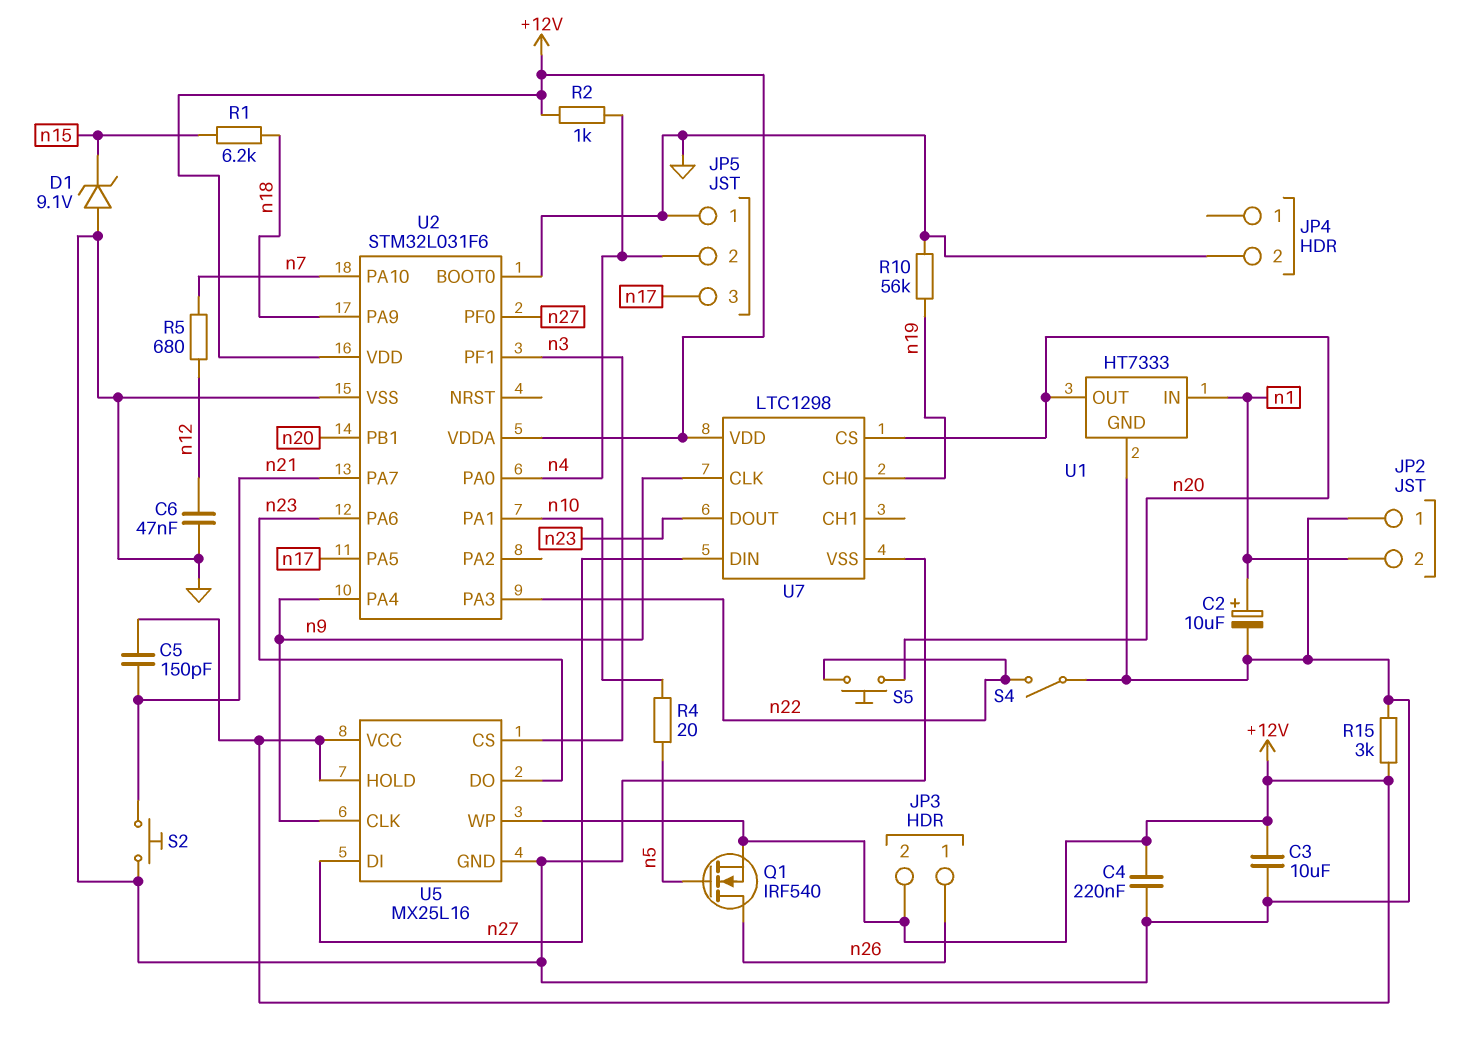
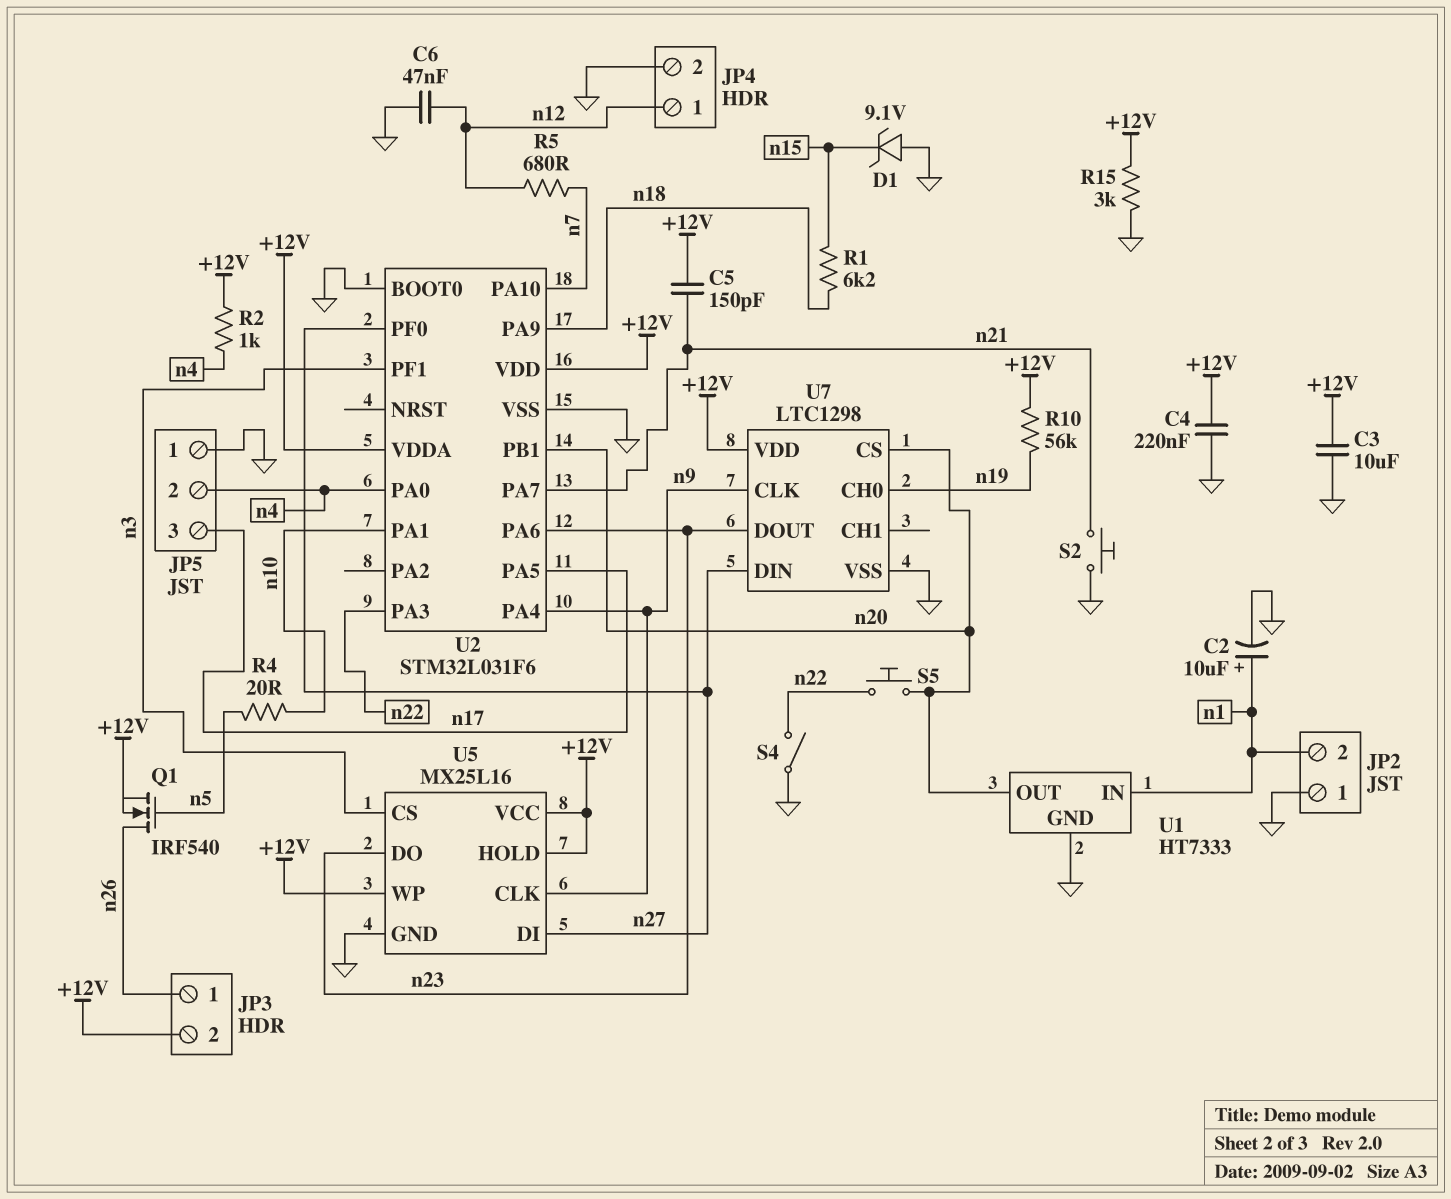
JP4 pin 1: none -> n12
R10: 56k (GND, n19) -> 56k (+12V, n19)

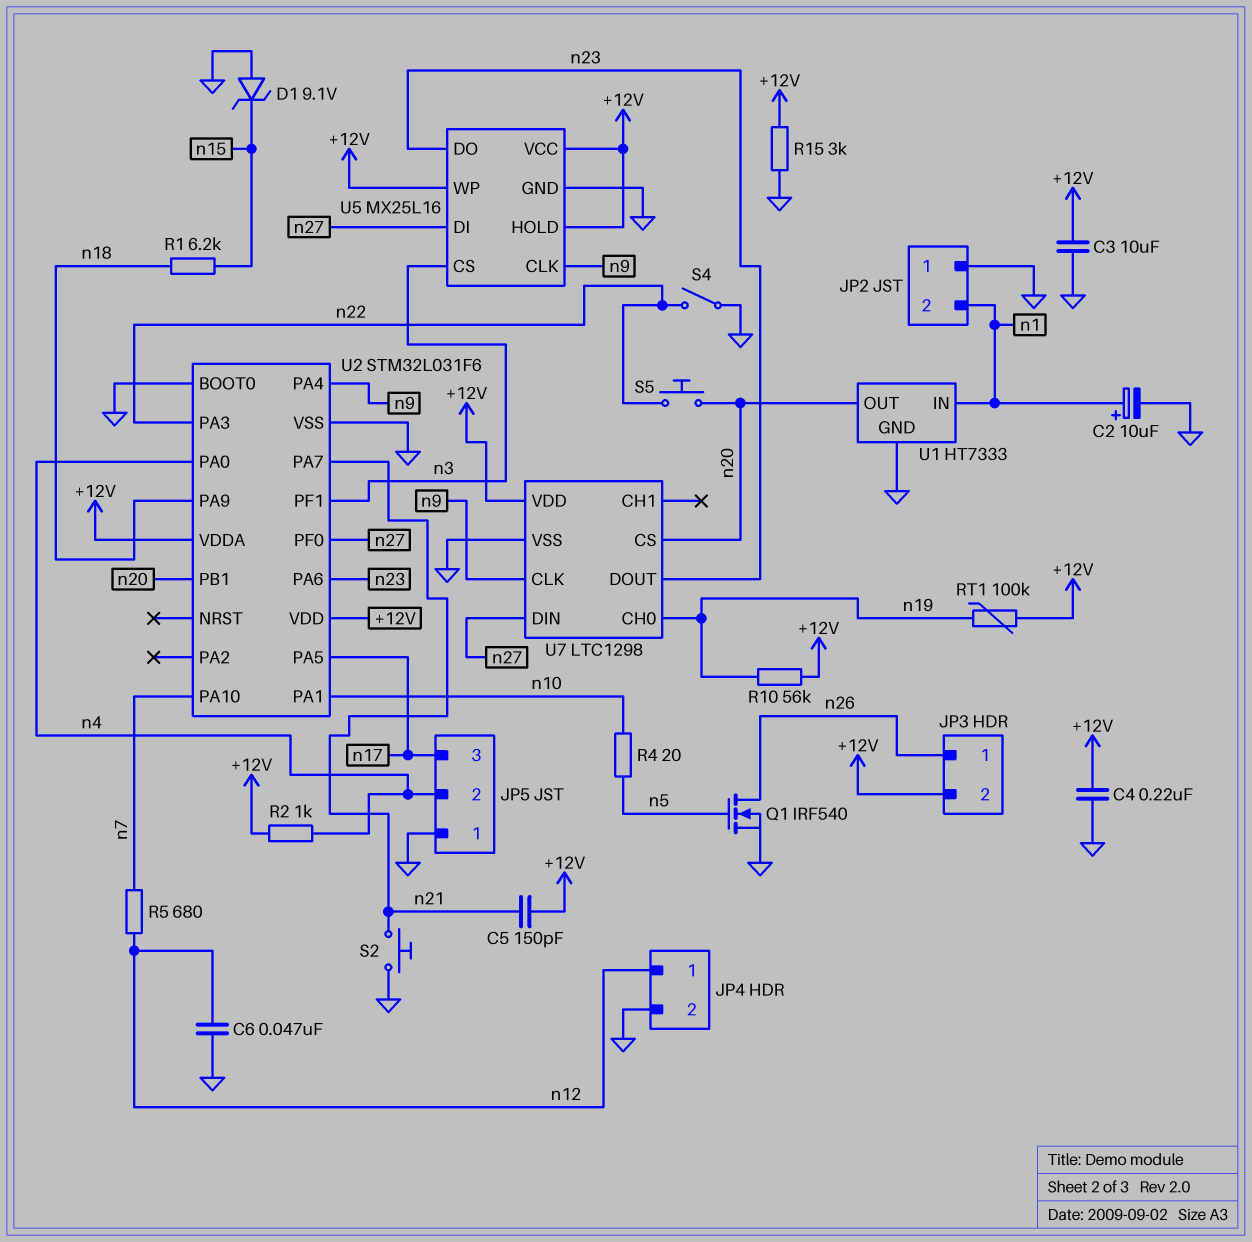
Q1: NMOS IRF540 (G n5, D n26, S +12V) -> NMOS IRF540 (G n5, D n26, S GND)
RT1: none -> 100k (+12V, n19)

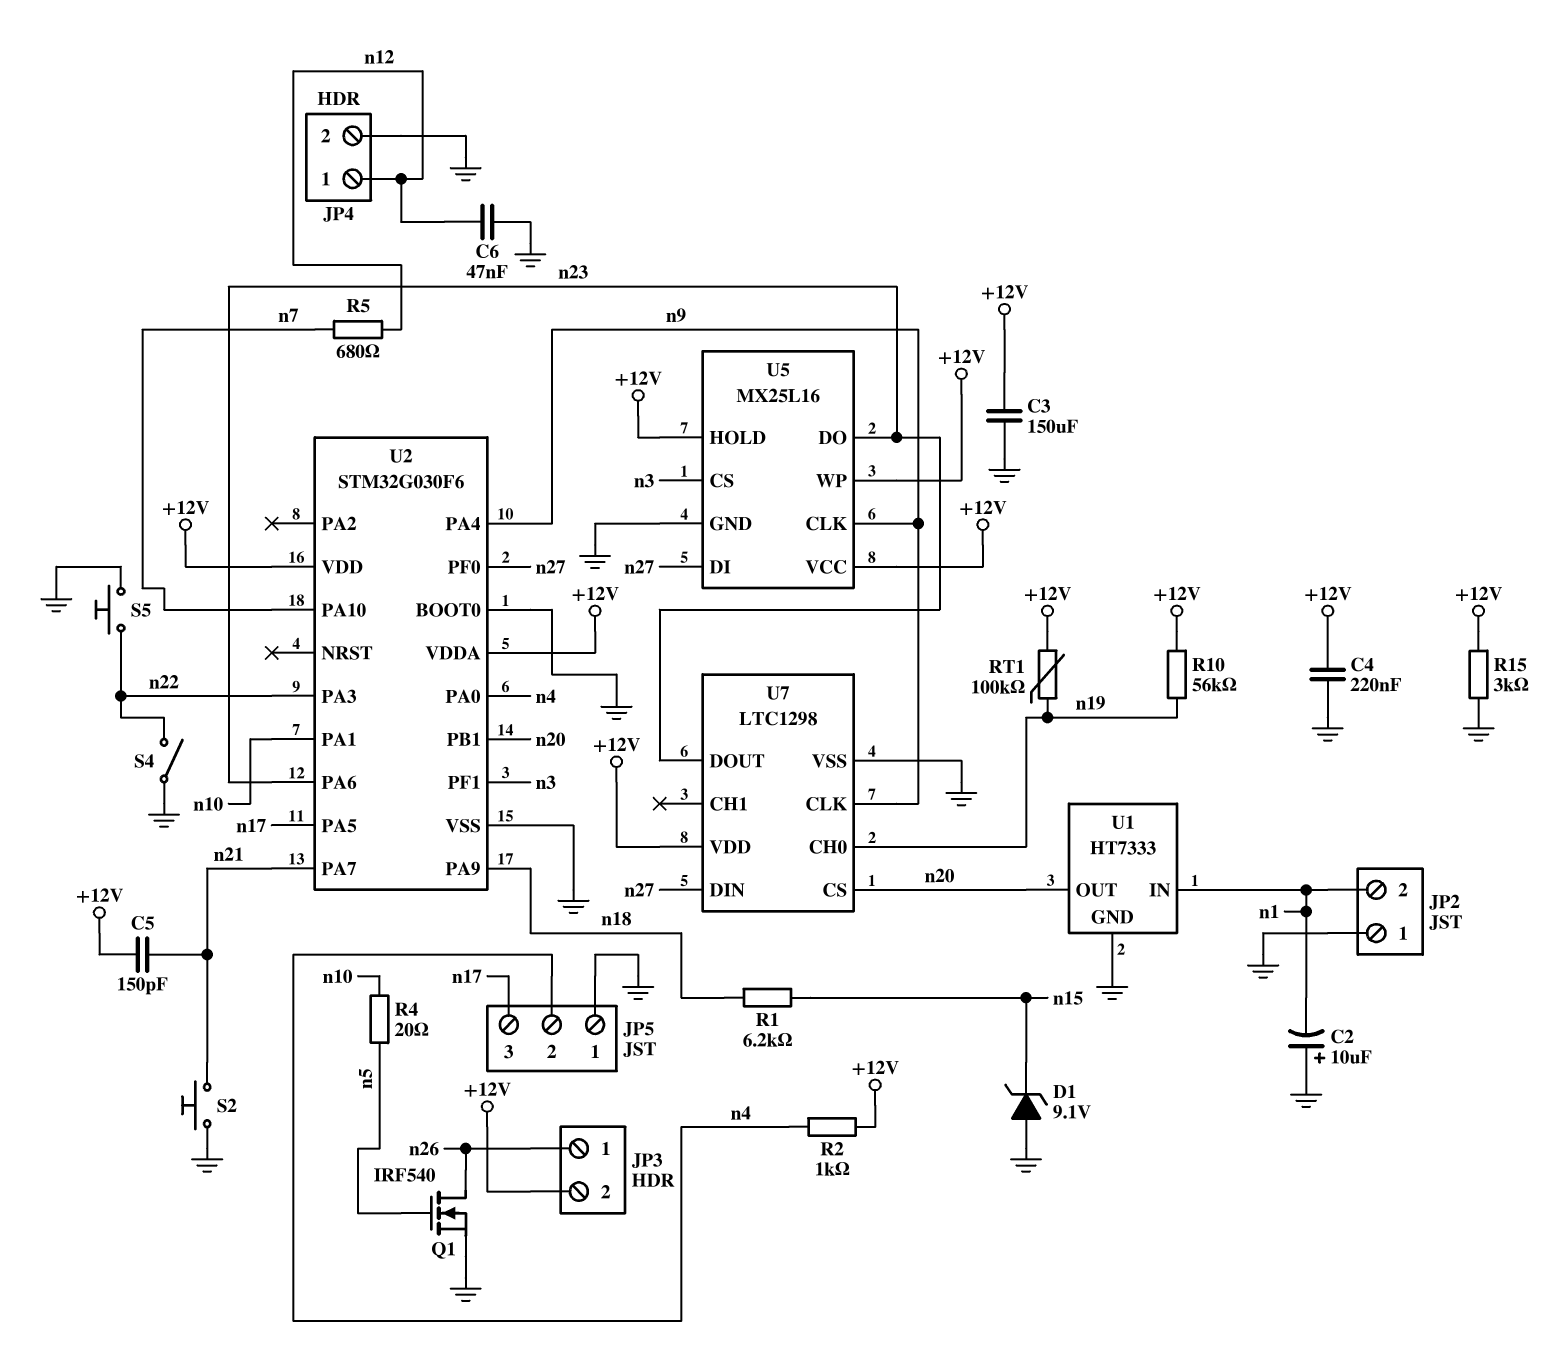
C2: 10uF (plus n1, minus GND) -> 10uF (plus GND, minus n1)
C3: 10uF (+12V, GND) -> 150uF (+12V, GND)
S5: button (n20, n22) -> button (GND, n22)
U2: STM32L031F6 -> STM32G030F6

